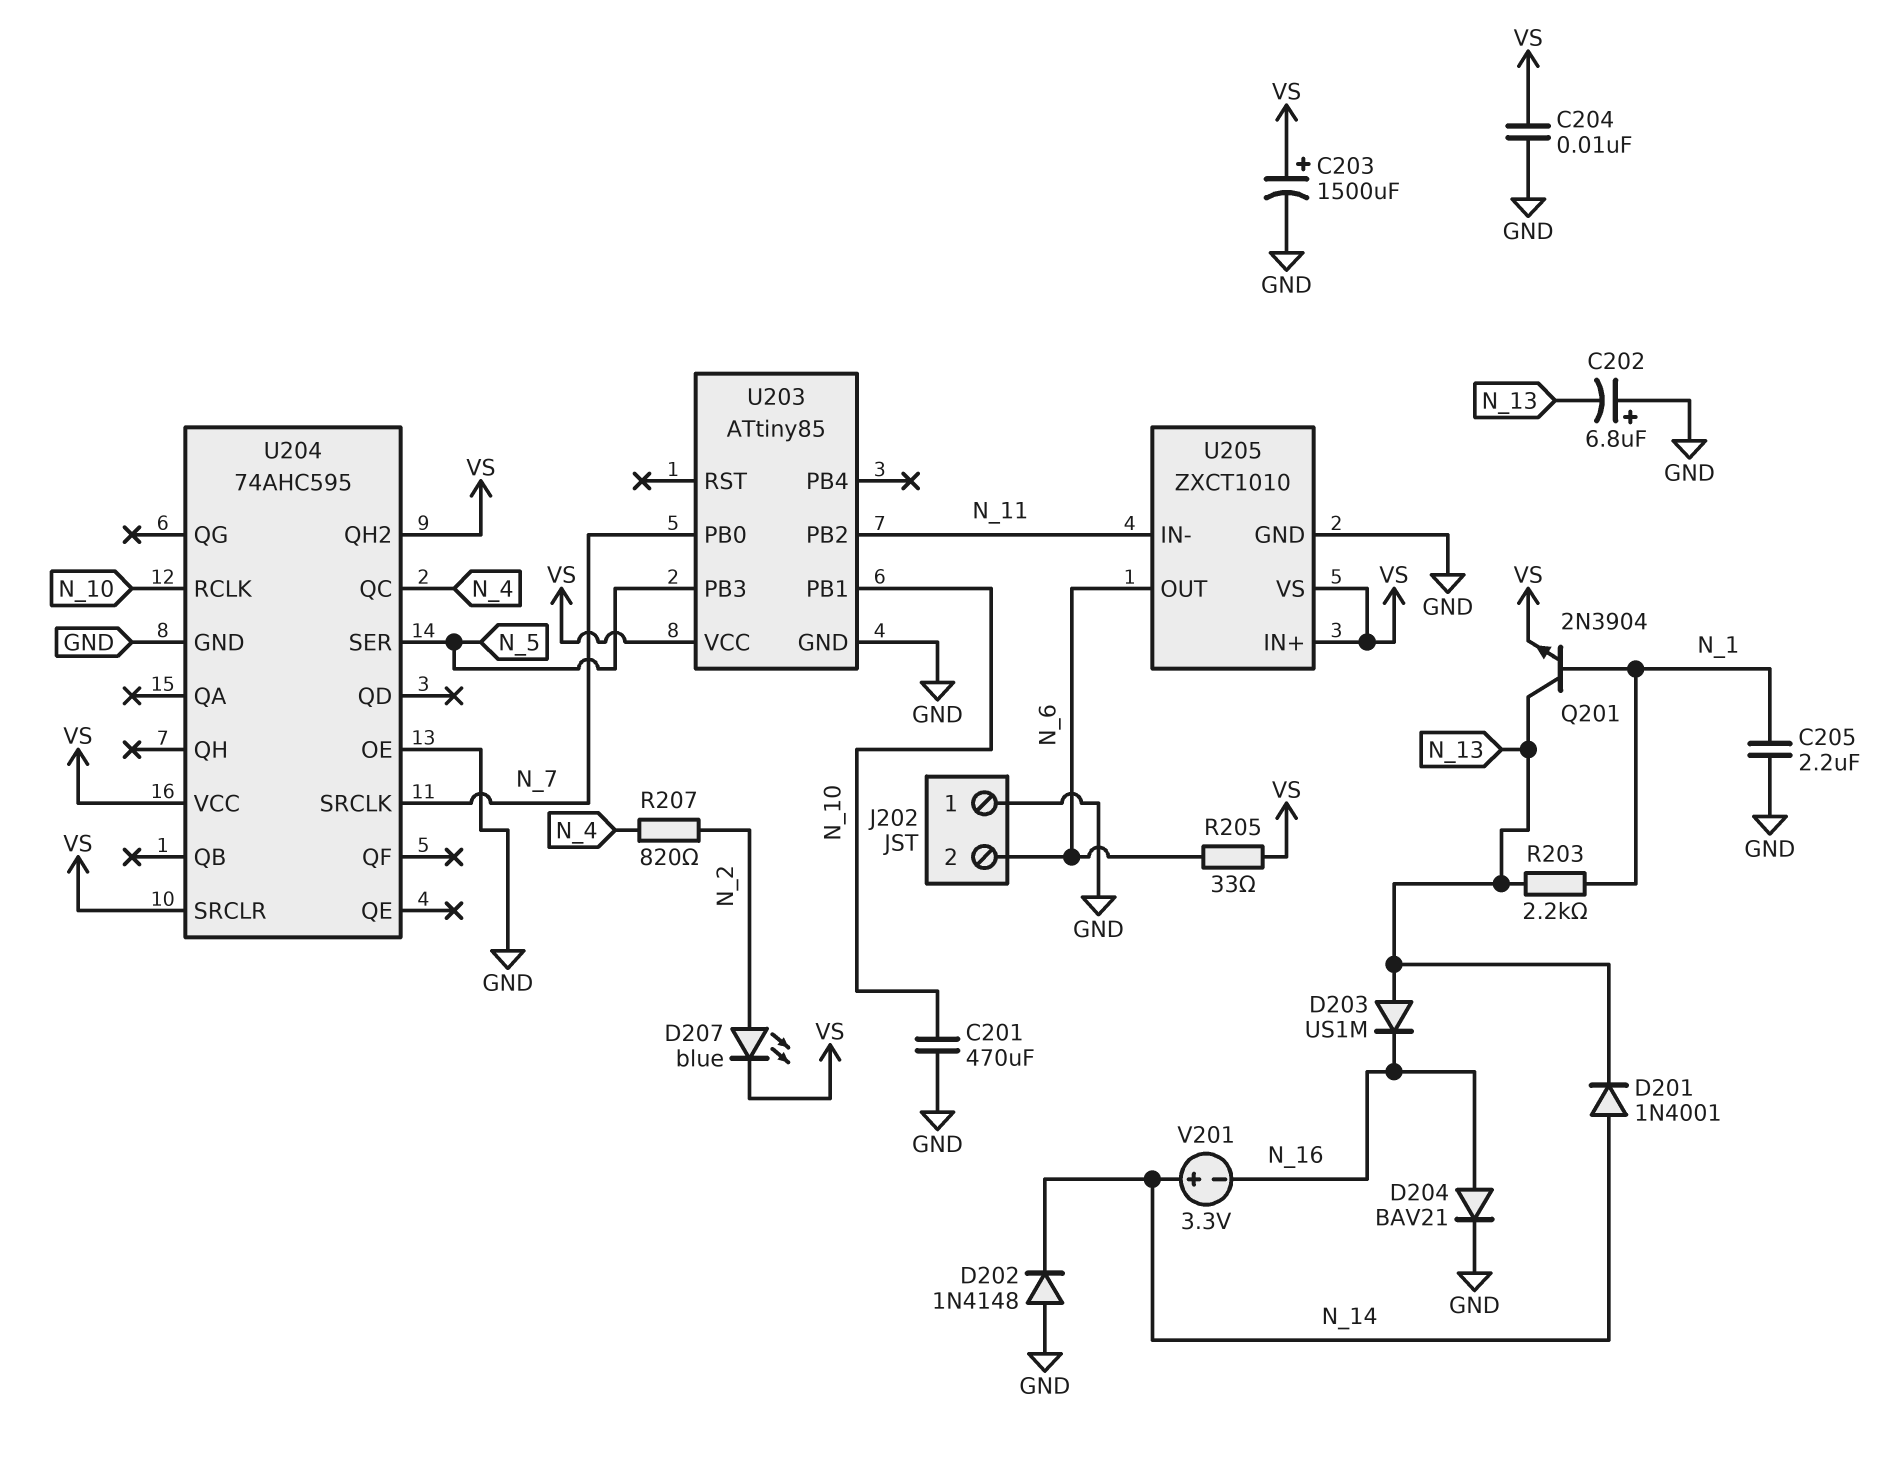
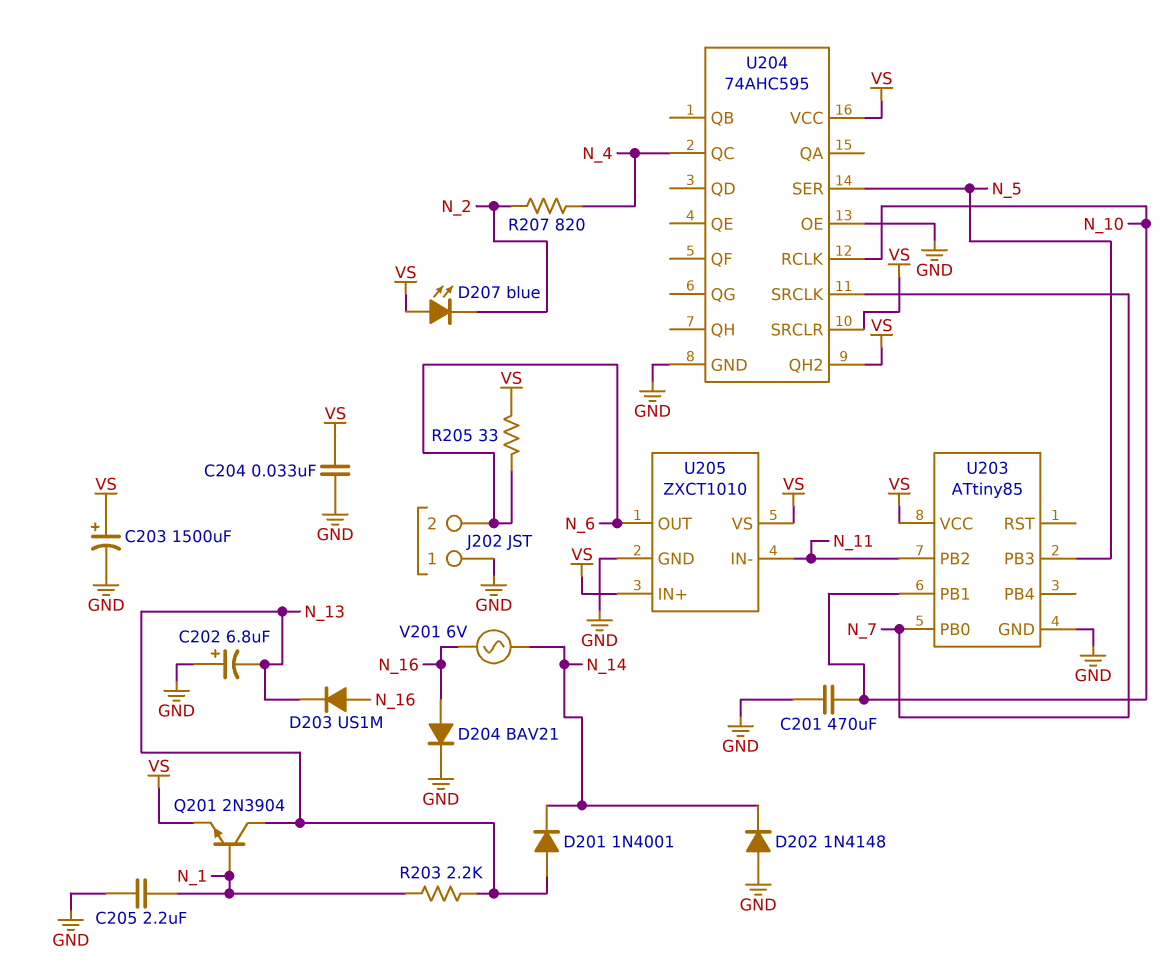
C204: 10nF (GND, VS) -> 33nF (GND, VS)
D201: diode 1N4001 (A N_14, K N_13) -> diode 1N4001 (A N_13, K N_14)
D203: diode US1M (A N_13, K N_16) -> diode US1M (A N_16, K N_13)
D207: LED blue (A N_2, K VS) -> LED blue (A VS, K N_2)
V201: 3.3V (plus N_14, minus N_16) -> AC 6V (N_14, N_16)

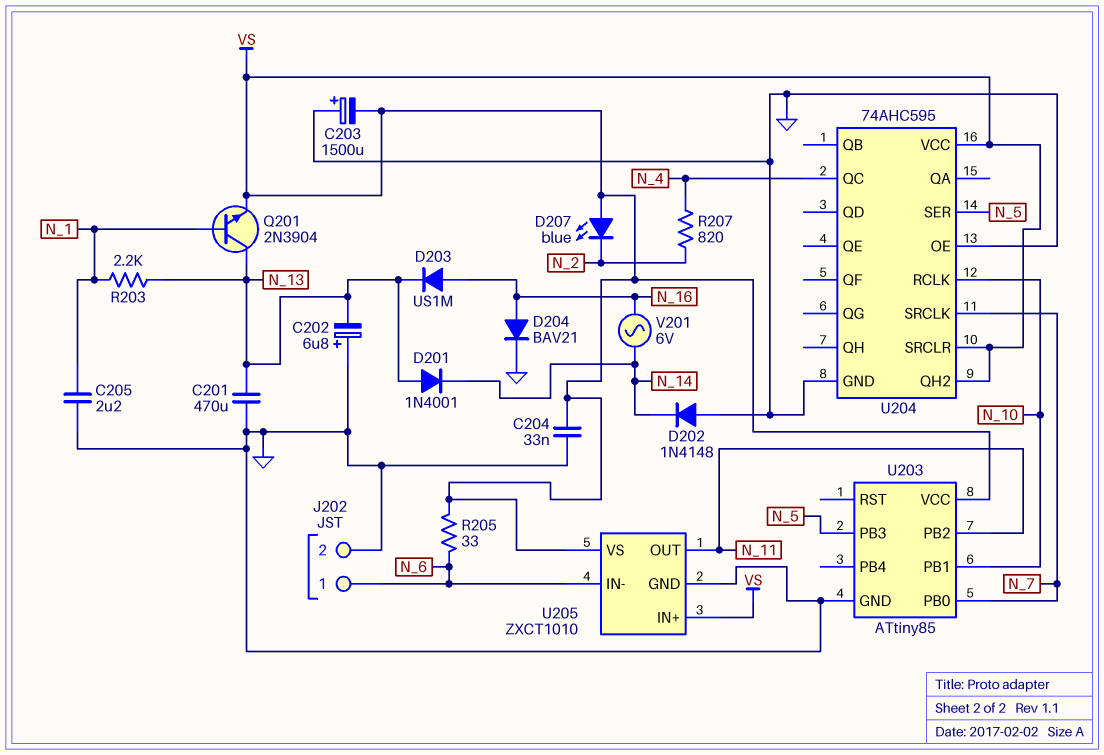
C201: 470uF (GND, N_10) -> 470uF (GND, N_13)
C203: 1500uF (plus VS, minus GND) -> 1500uF (plus GND, minus VS)
J202 pin 1: GND -> N_6
J202 pin 2: N_6 -> GND
U205 pin IN-: N_11 -> N_6
U205 pin OUT: N_6 -> N_11

